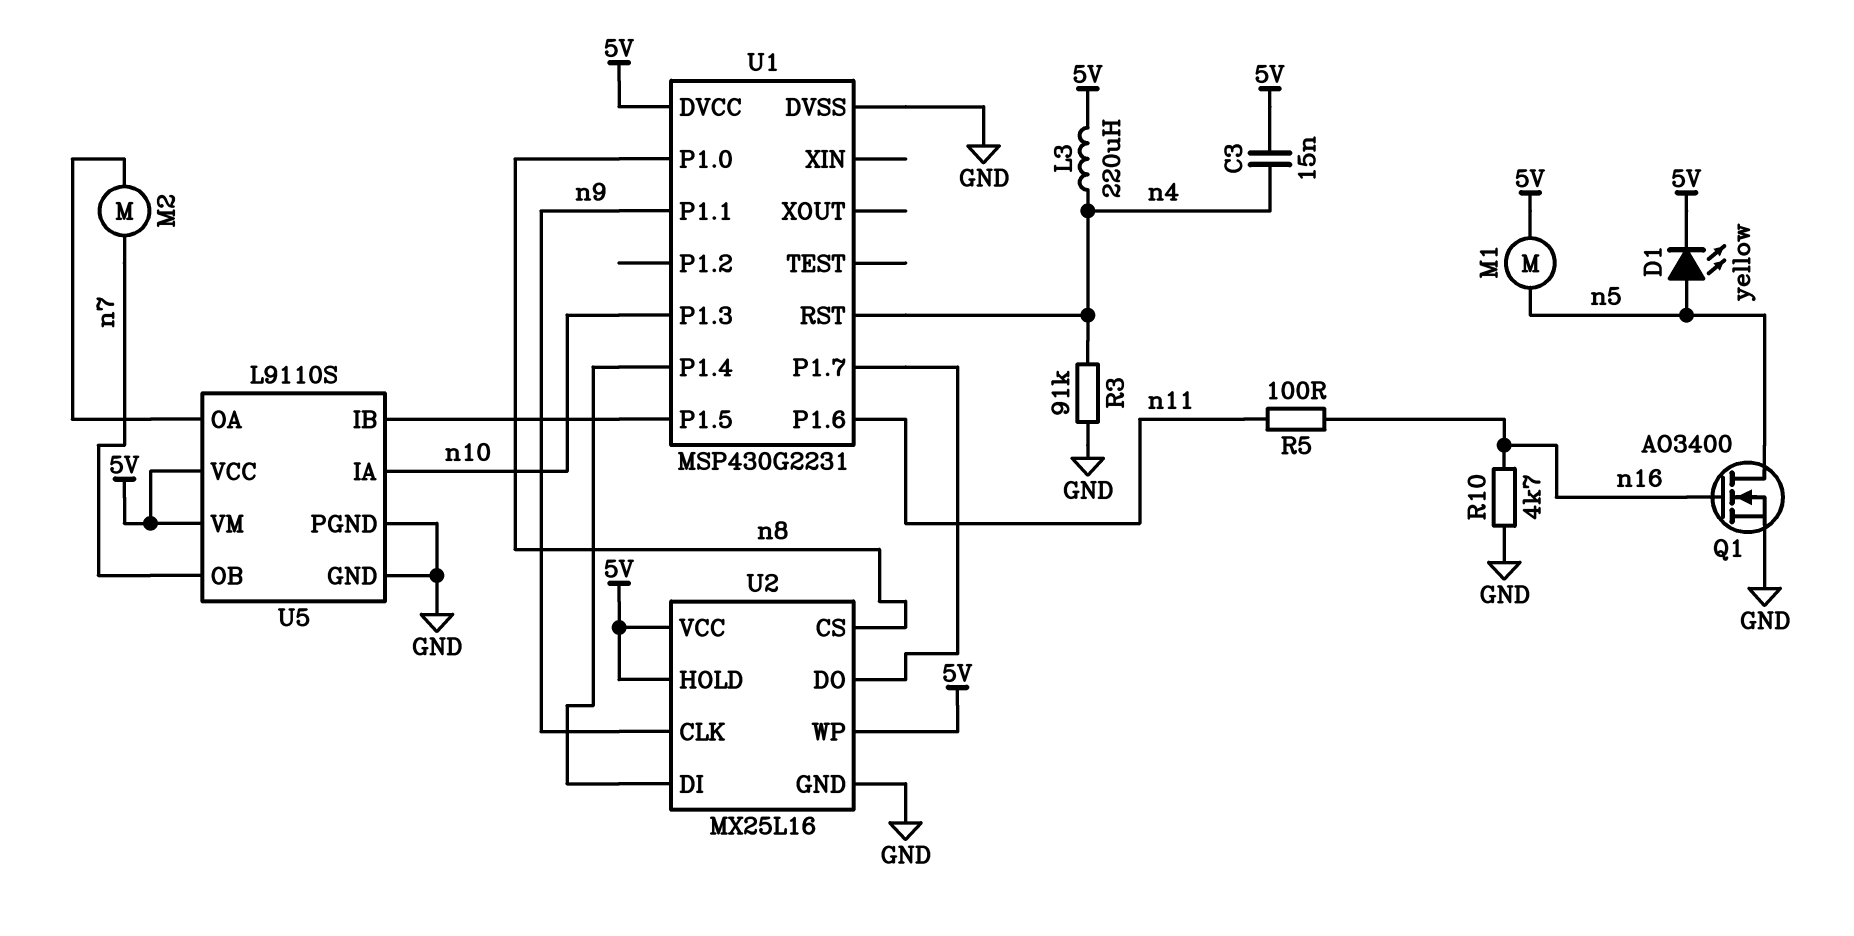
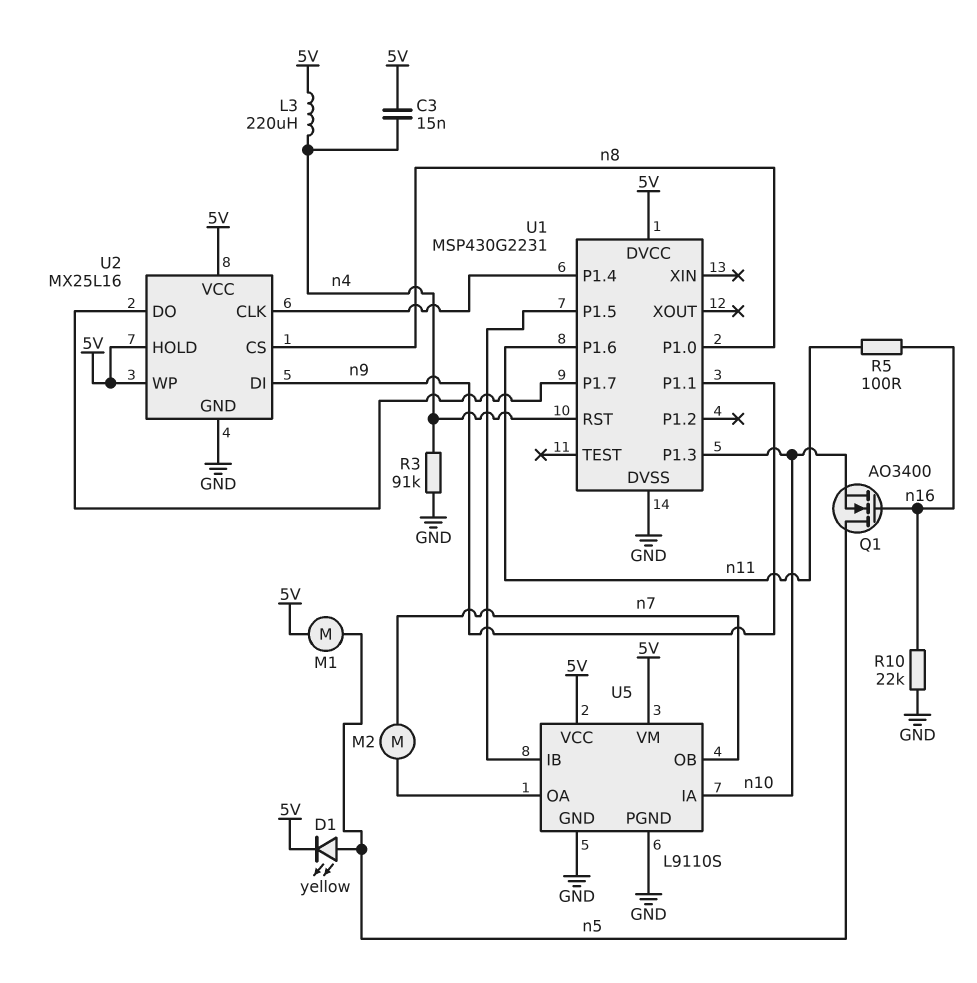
Q1: NMOS AO3400 (G n16, D n5, S GND) -> NMOS AO3400 (G n16, D n5, S n10)
R10: 4.7k (GND, n16) -> 22k (GND, n16)
U2 pin CLK: n9 -> U1/P1.4
U2 pin DI: U1/P1.4 -> n9

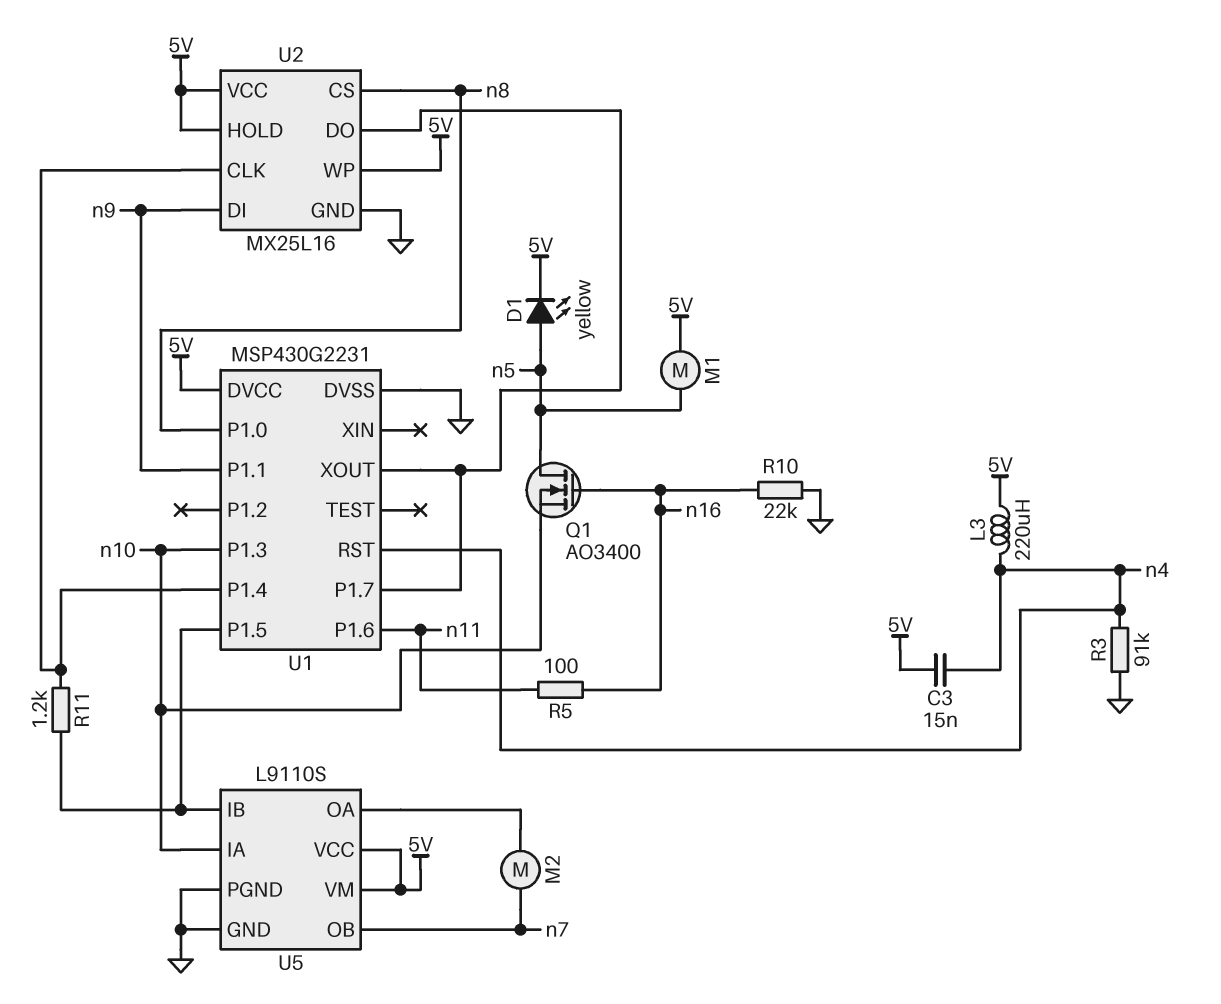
R11: none -> 1.2k (U1/P1.4, U1/P1.5)
U1 pin XOUT: none -> U1/P1.7

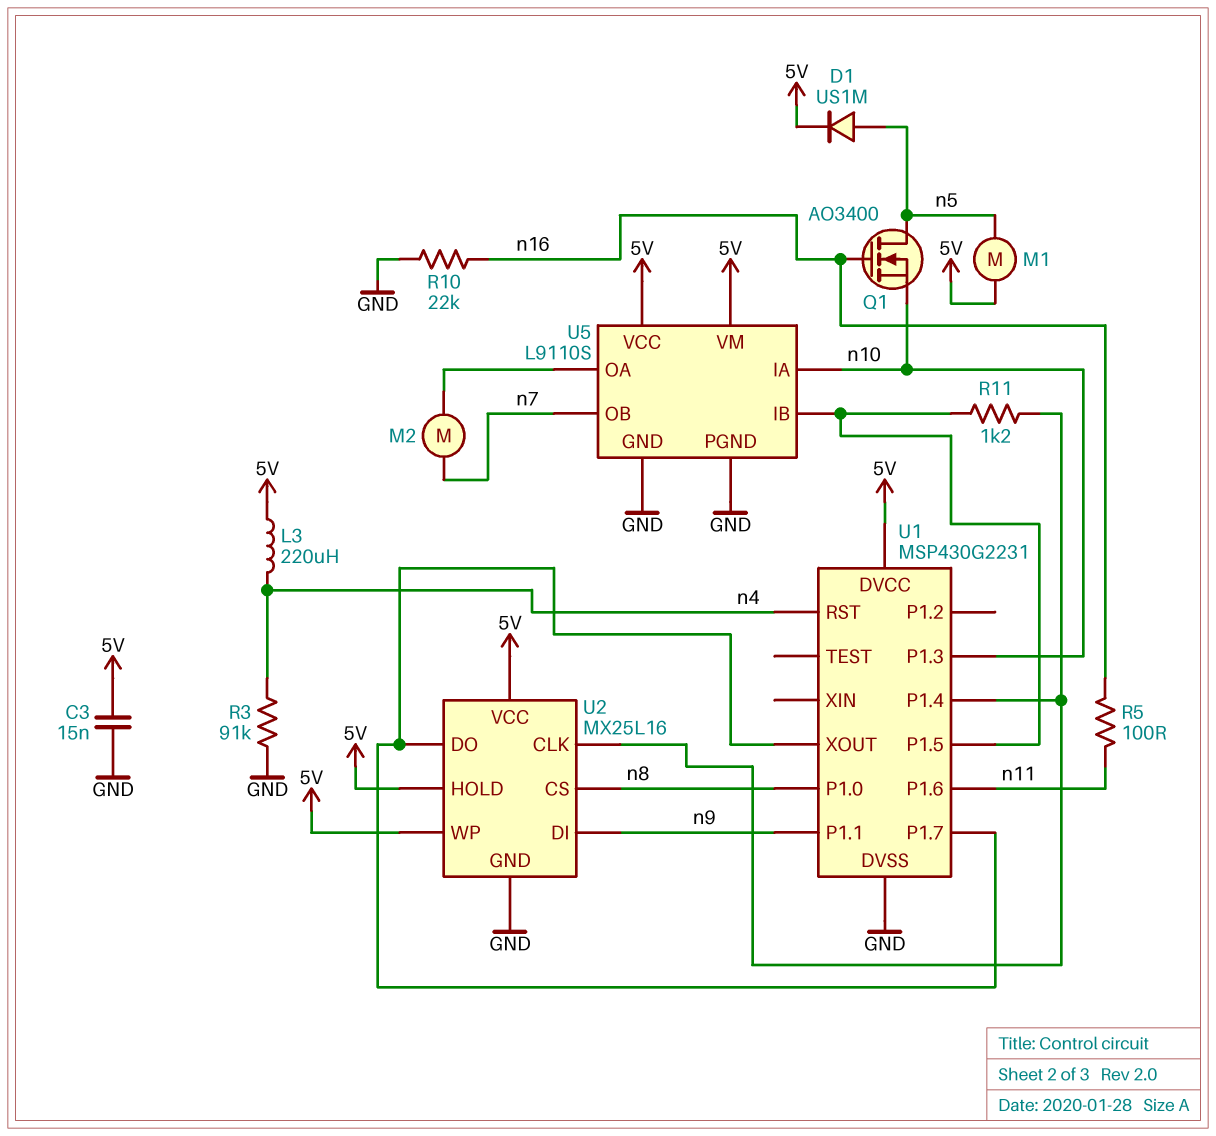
C3: 15nF (5V, n4) -> 15nF (5V, GND)
D1: LED yellow (A n5, K 5V) -> diode US1M (A n5, K 5V)

